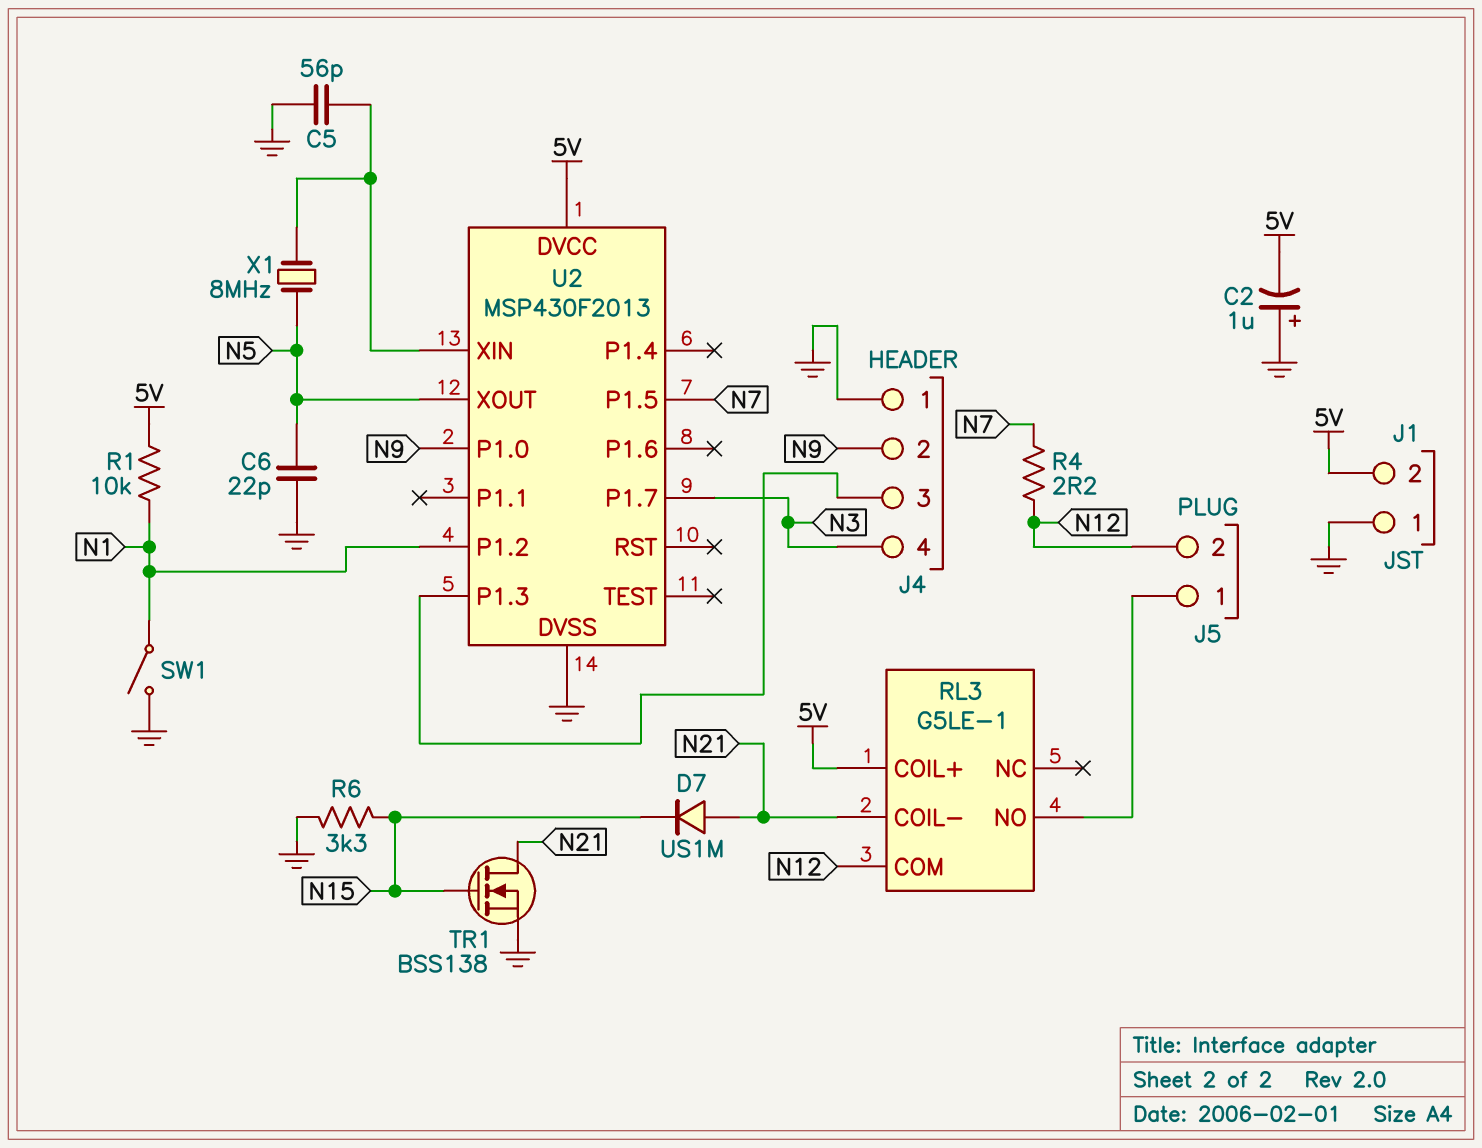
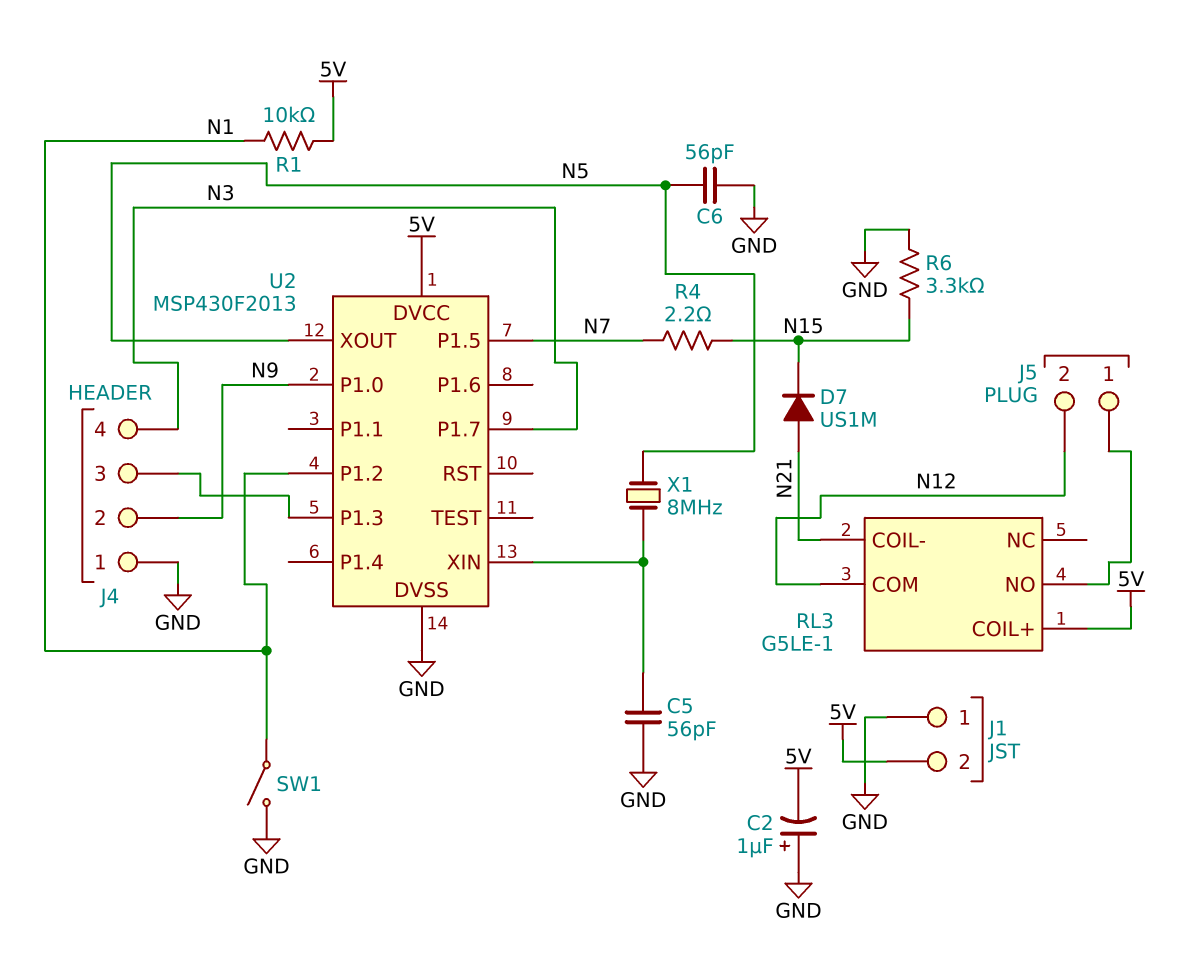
C6: 22pF (GND, N5) -> 56pF (GND, N5)
R4: 2.2 (N7, N12) -> 2.2 (N7, N15)
TR1: NMOS BSS138 (G N15, D N21, S GND) -> none

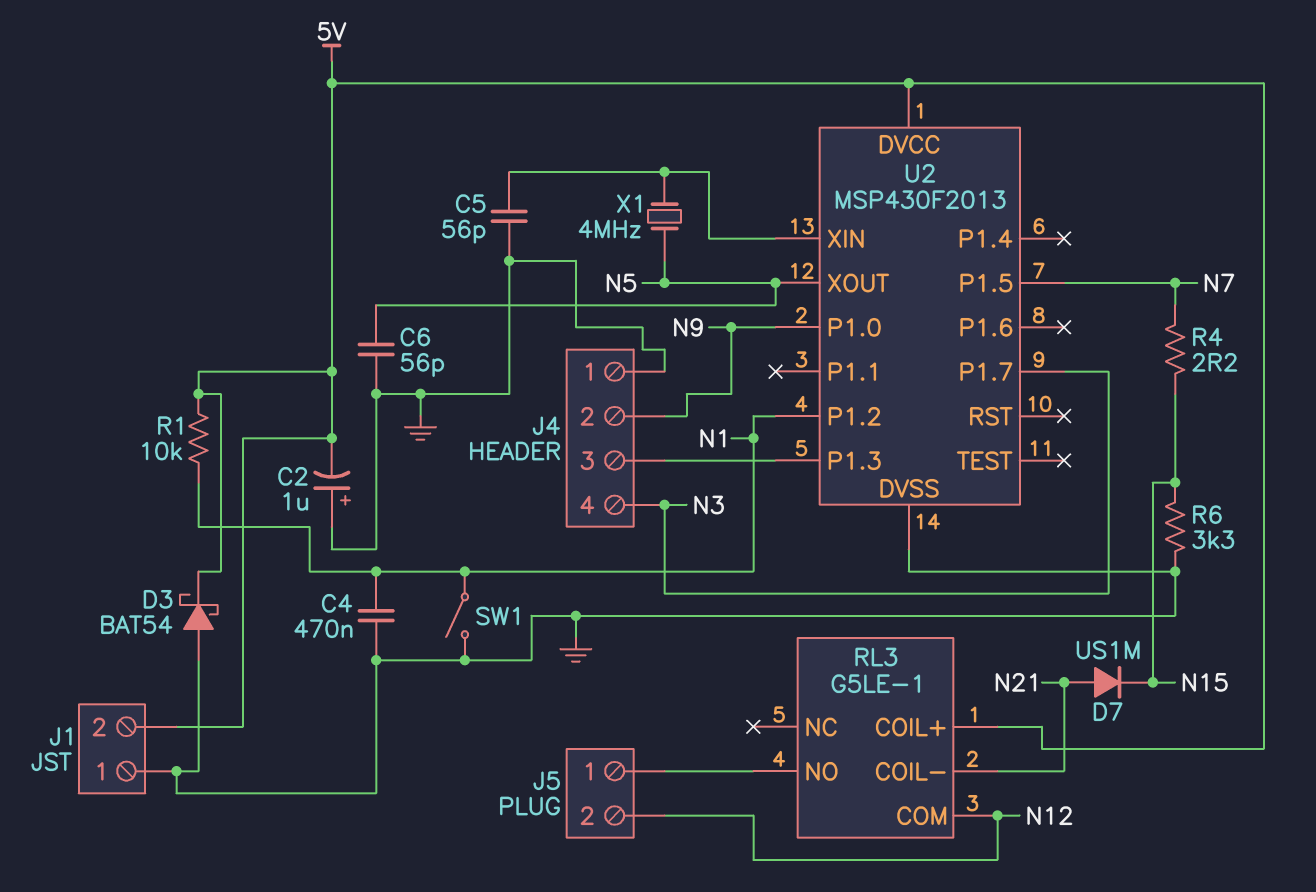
C4: none -> 470nF (GND, N1)
D3: none -> schottky BAT54 (A GND, K 5V)
X1: 8MHz (N5, U2/XIN) -> 4MHz (N5, U2/XIN)

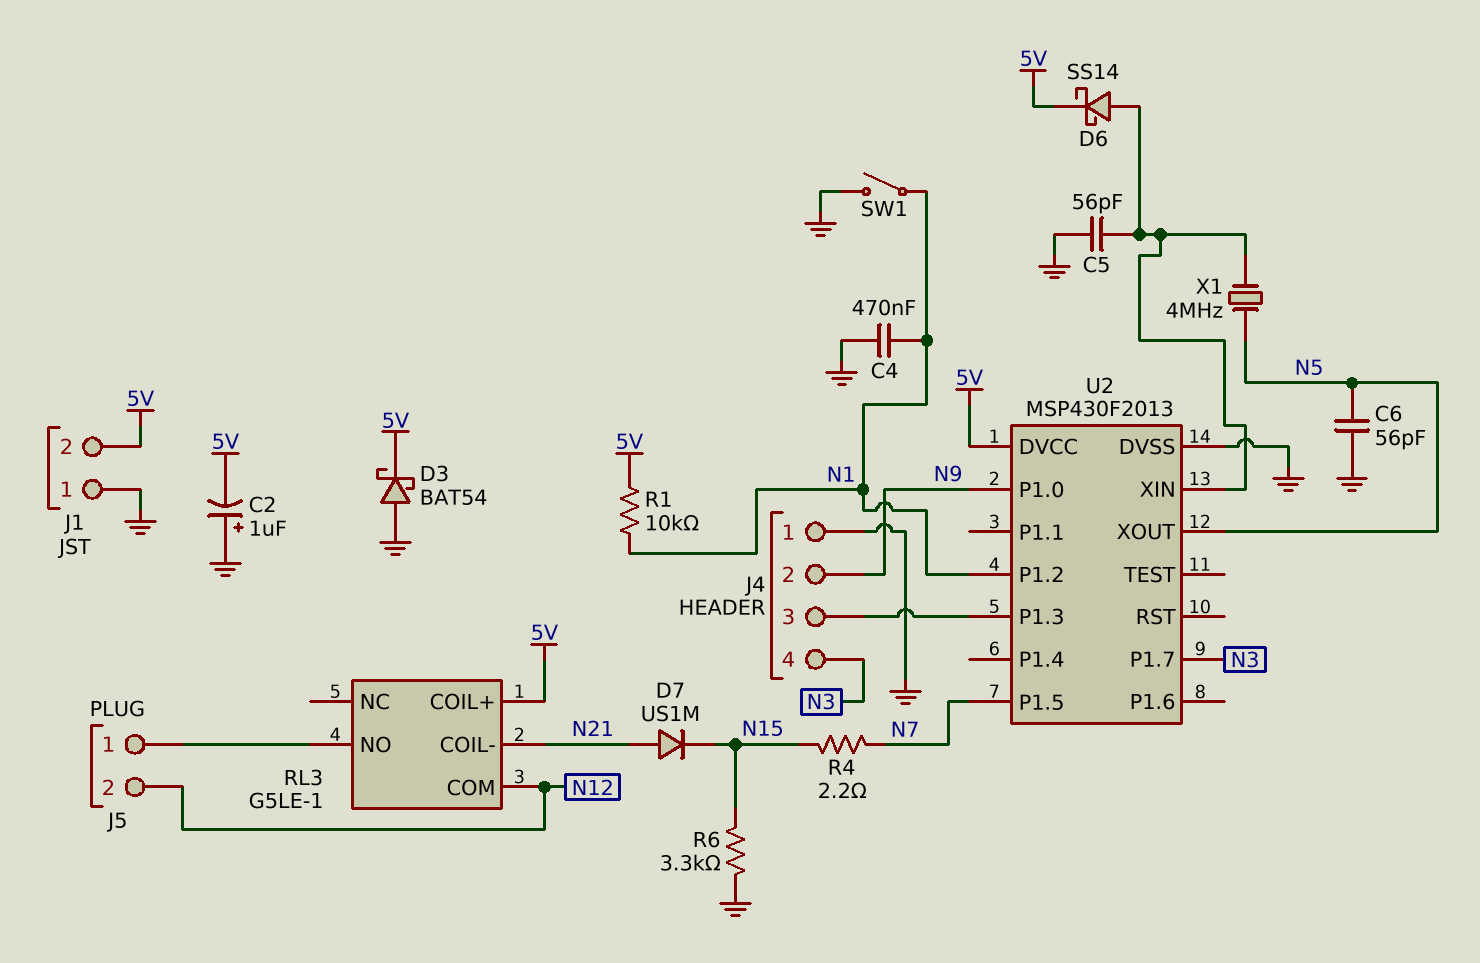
D6: none -> schottky SS14 (A U2/XIN, K 5V)

